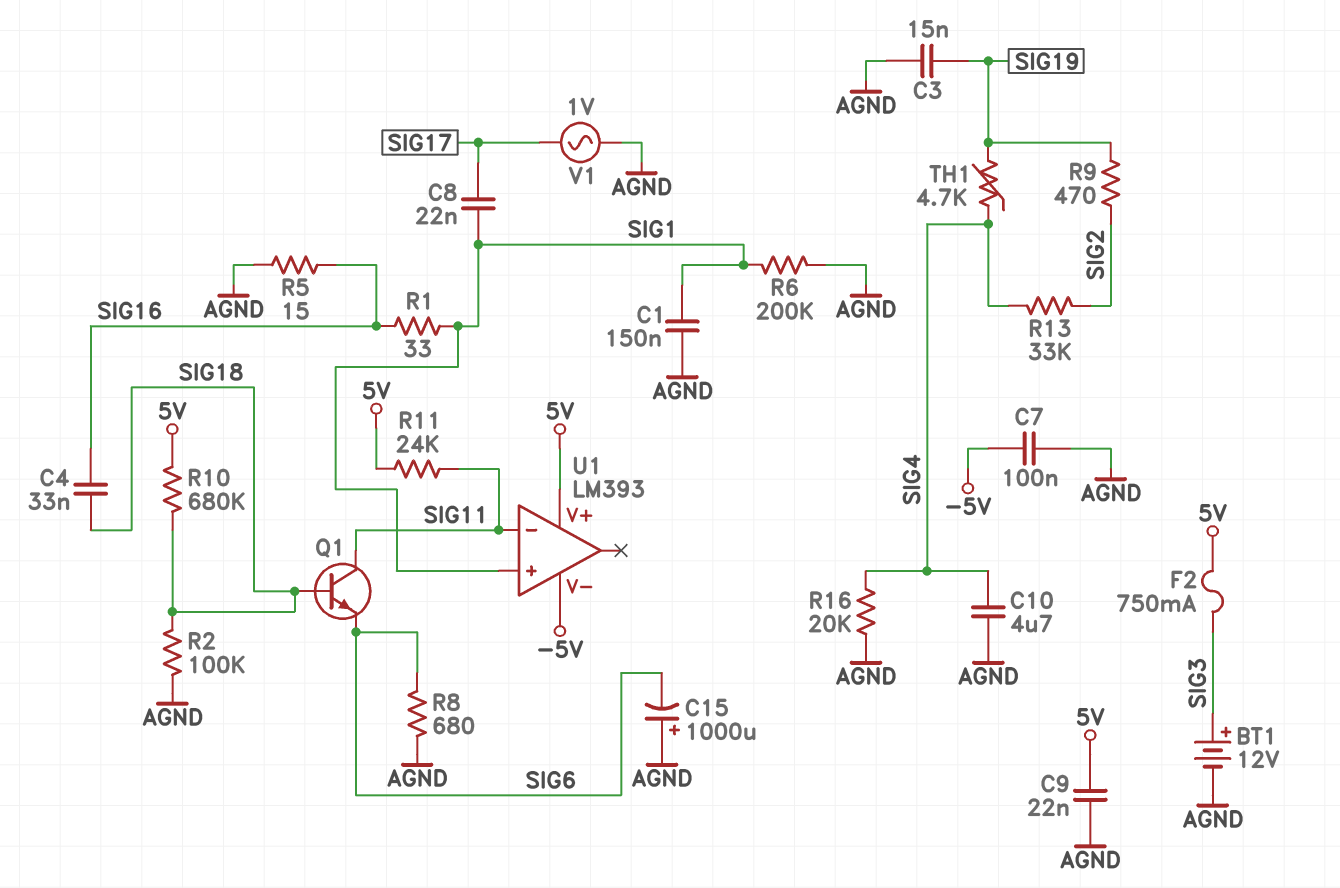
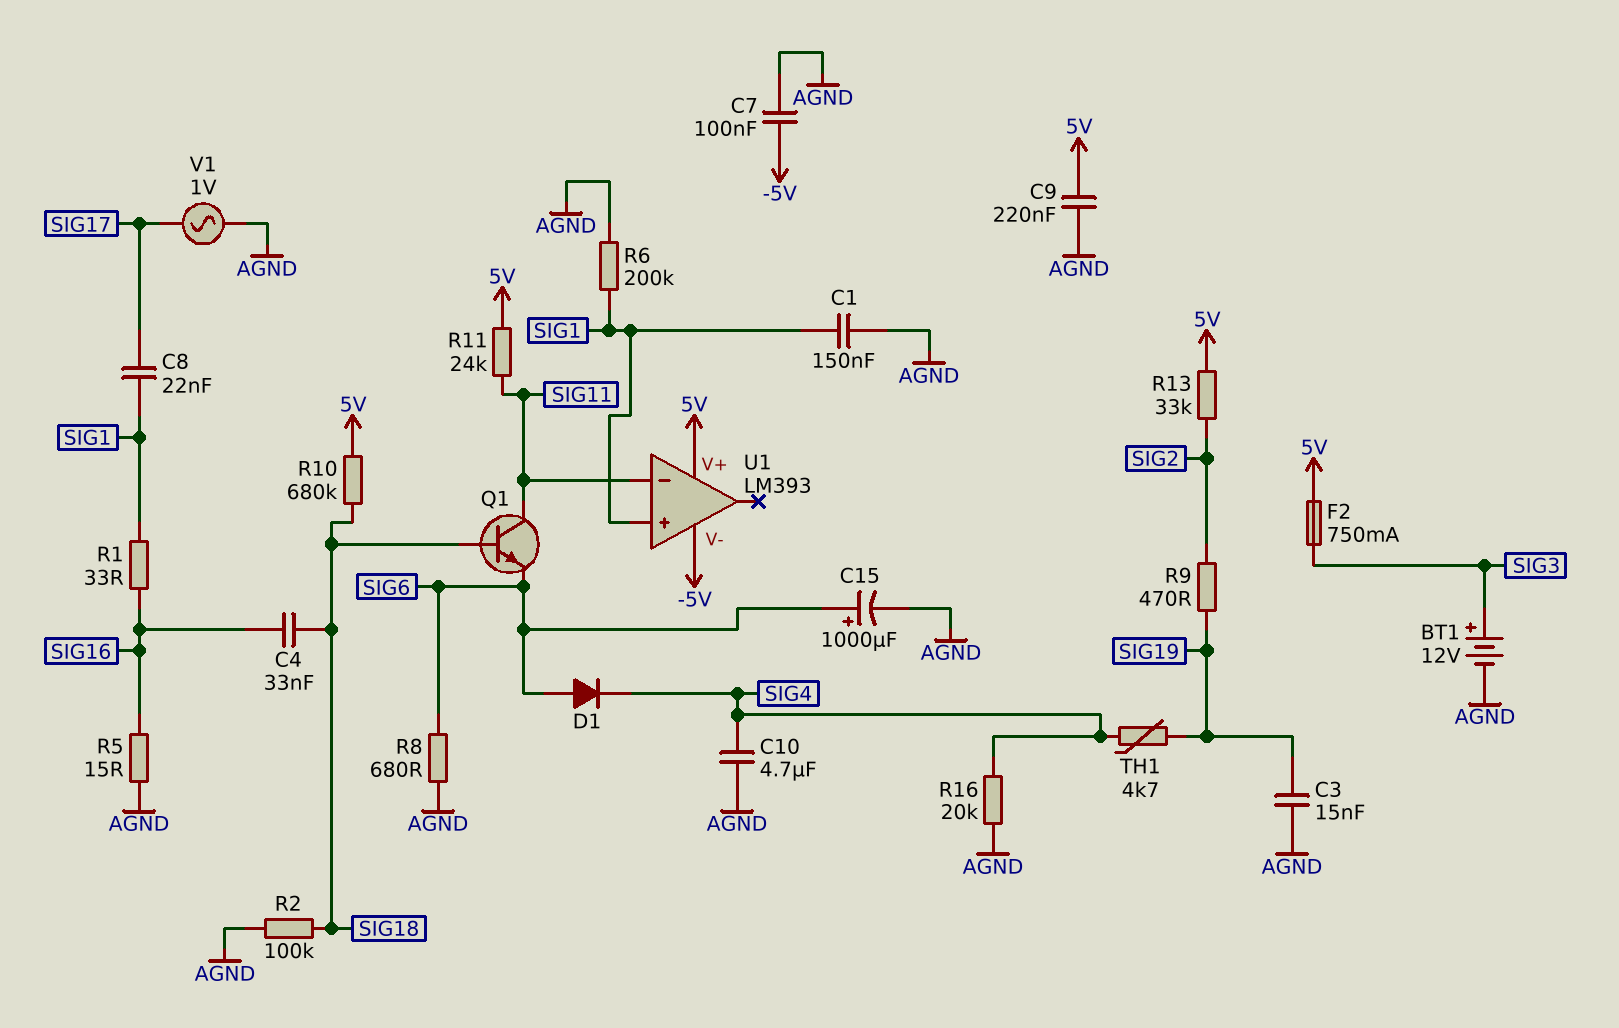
C9: 22nF (5V, AGND) -> 220nF (5V, AGND)
C15: 1000uF (plus AGND, minus SIG6) -> 1000uF (plus SIG6, minus AGND)
D1: none -> diode (A SIG6, K SIG4)
R13: 33k (SIG2, SIG4) -> 33k (5V, SIG2)

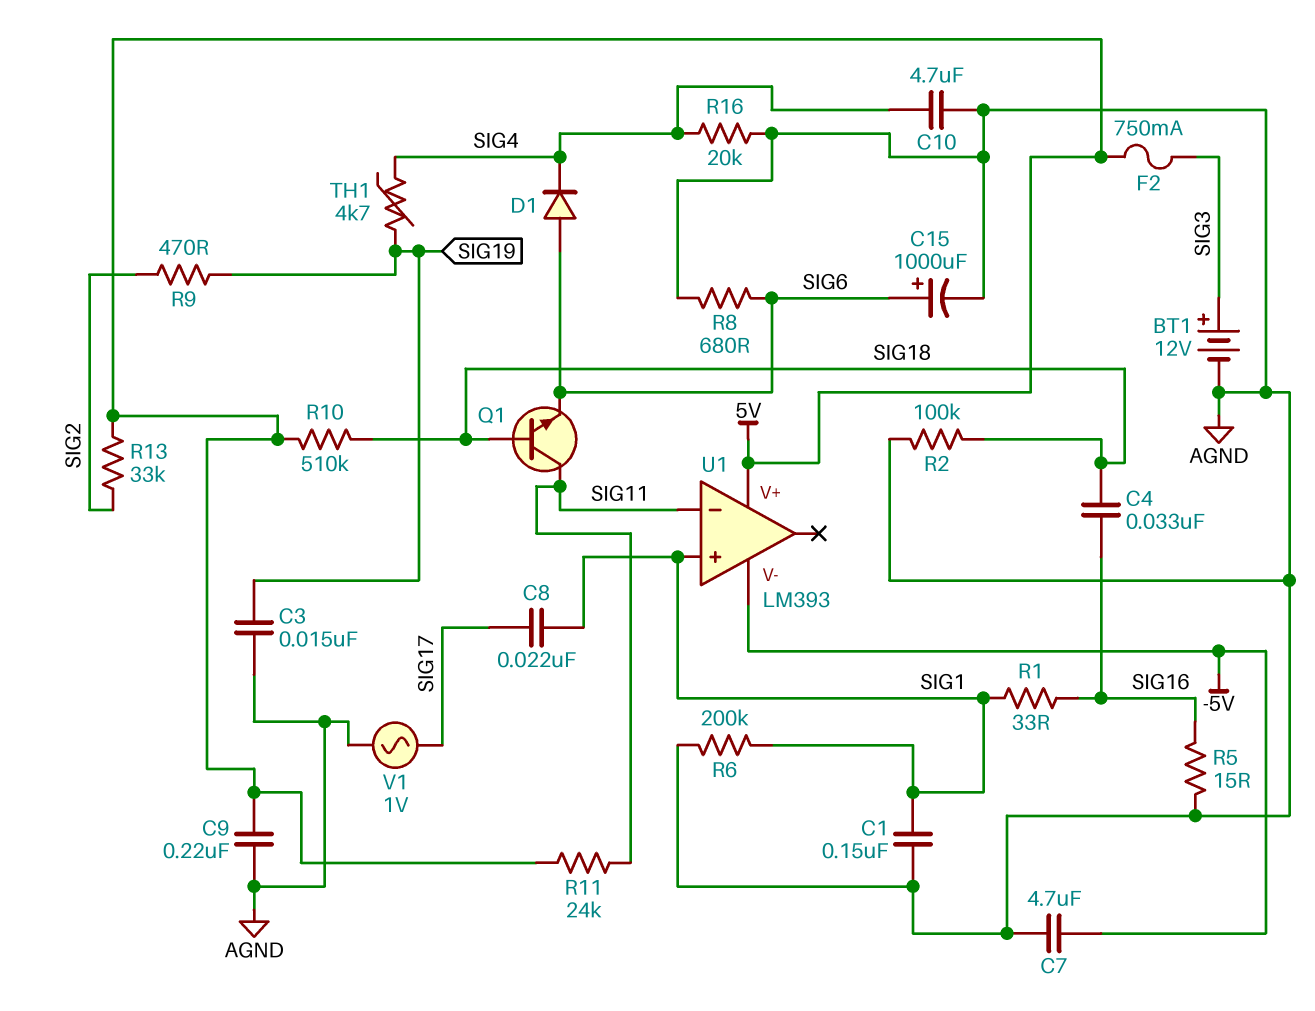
C7: 100nF (-5V, AGND) -> 4.7uF (-5V, AGND)
R10: 680k (5V, SIG18) -> 510k (5V, SIG18)

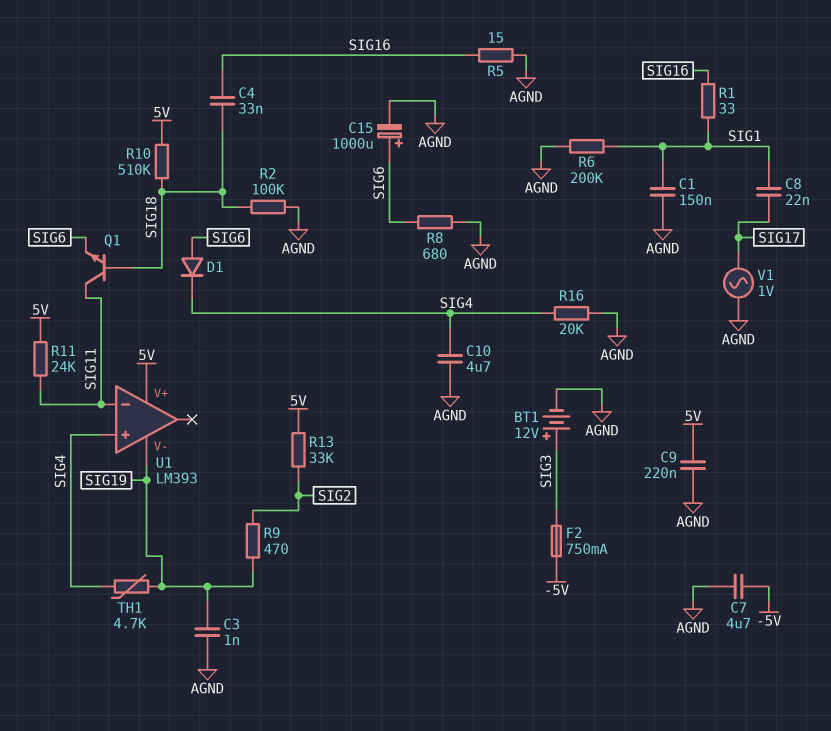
C3: 15nF (AGND, SIG19) -> 1nF (AGND, SIG19)
F2: 750mA (5V, SIG3) -> 750mA (-5V, SIG3)
U1 pin V-: -5V -> SIG19
U1 pin in+: SIG1 -> SIG4

